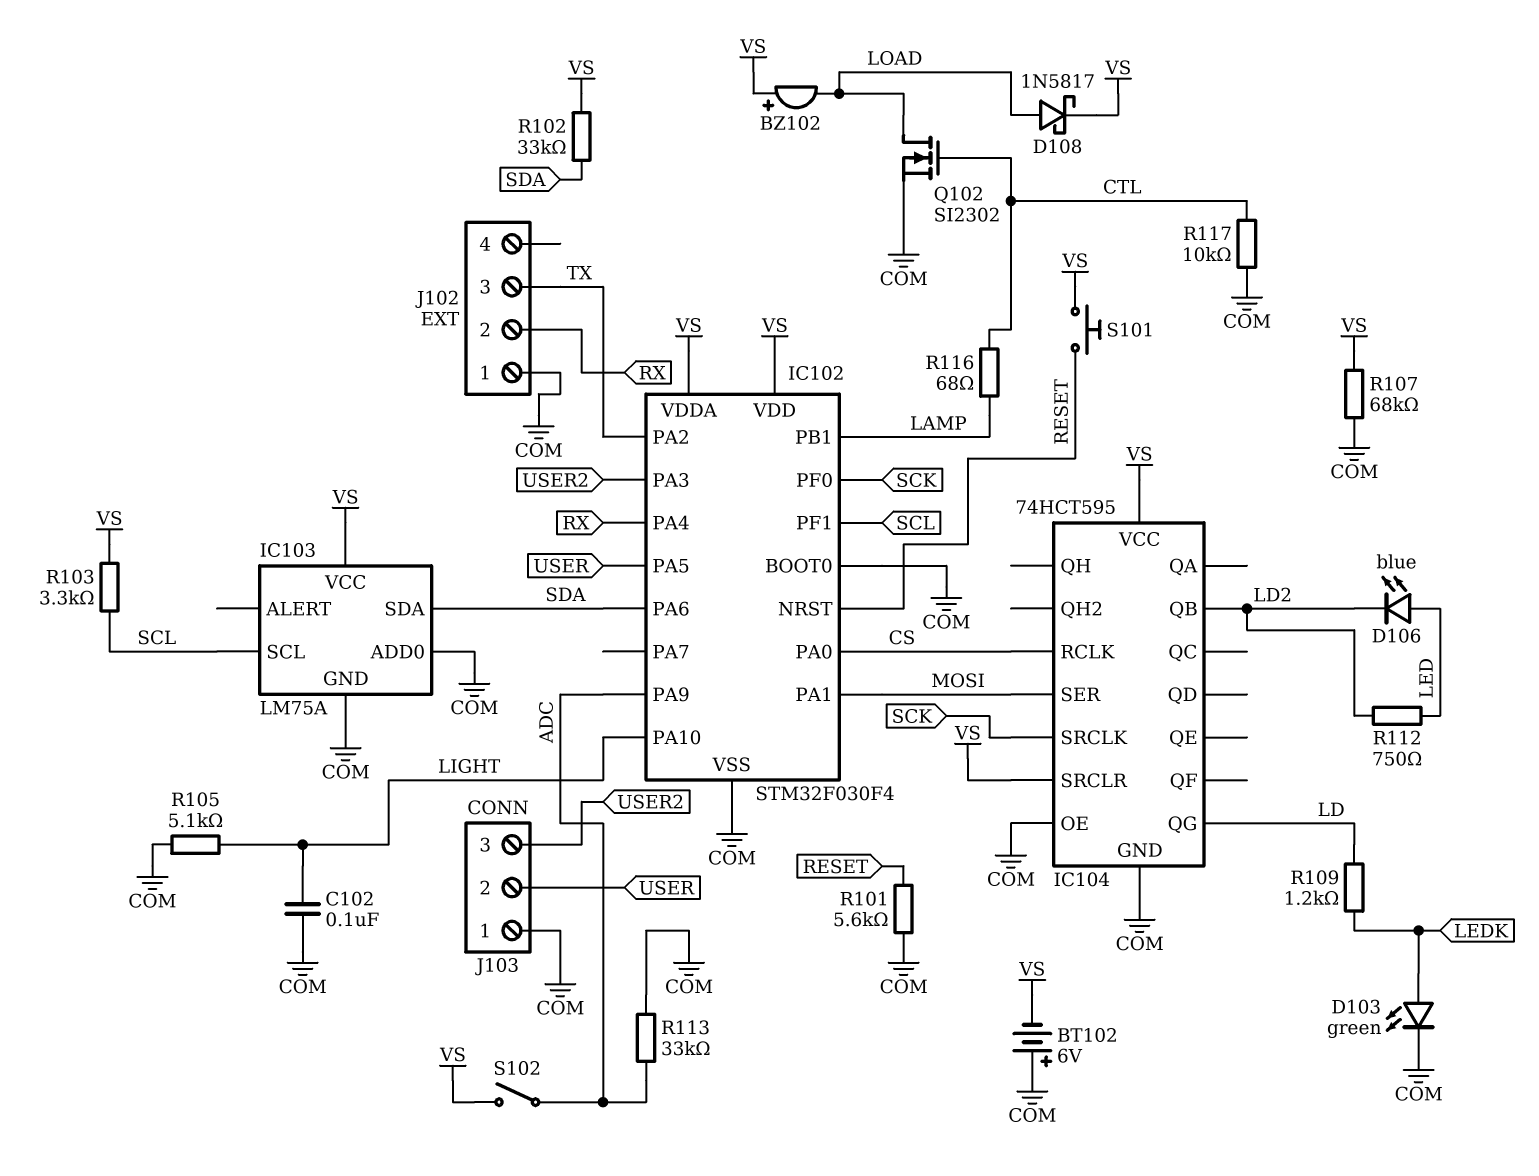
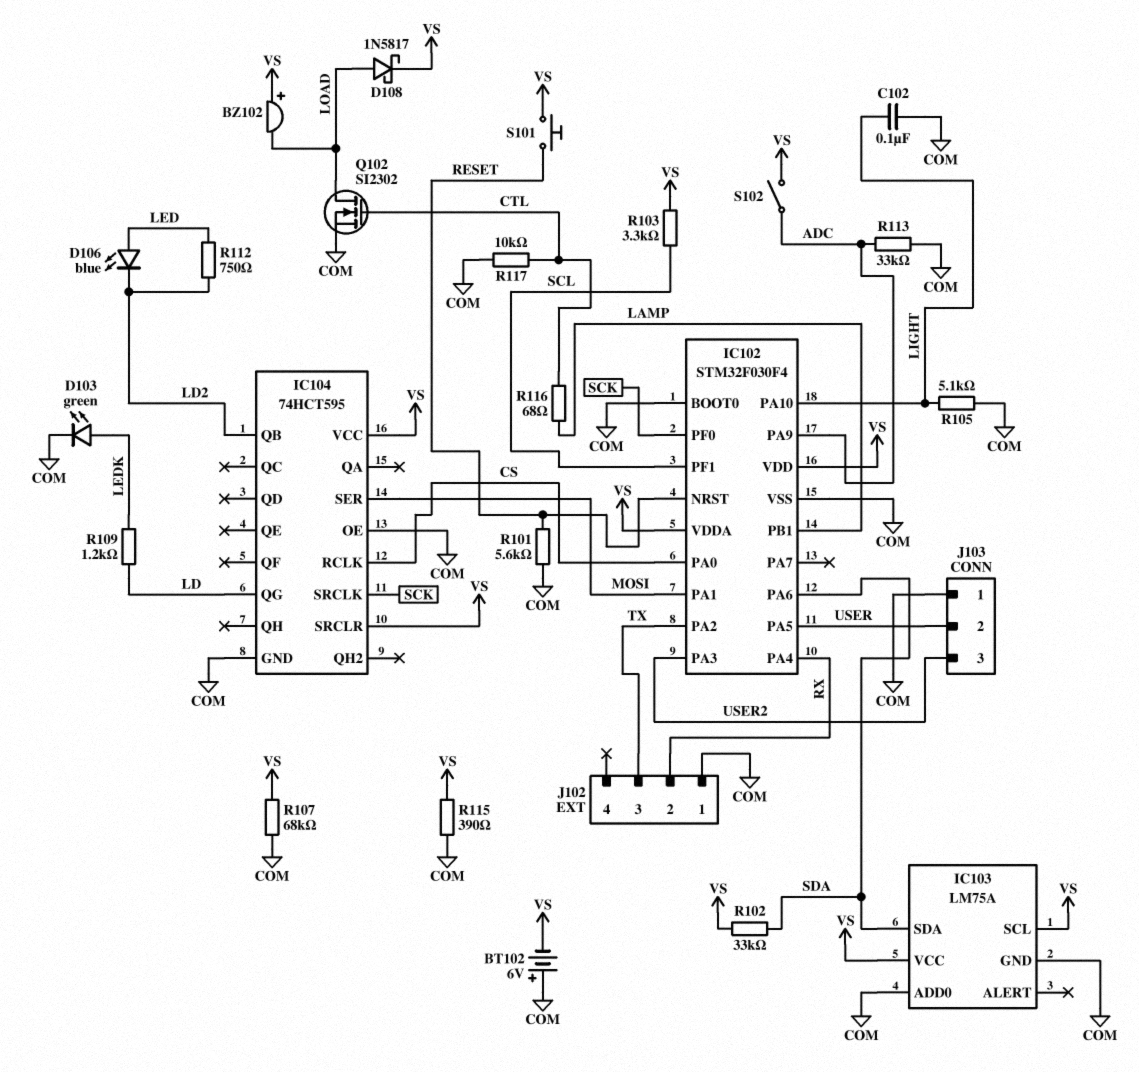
IC103 pin SCL: SCL -> VS
R115: none -> 390 (COM, VS)

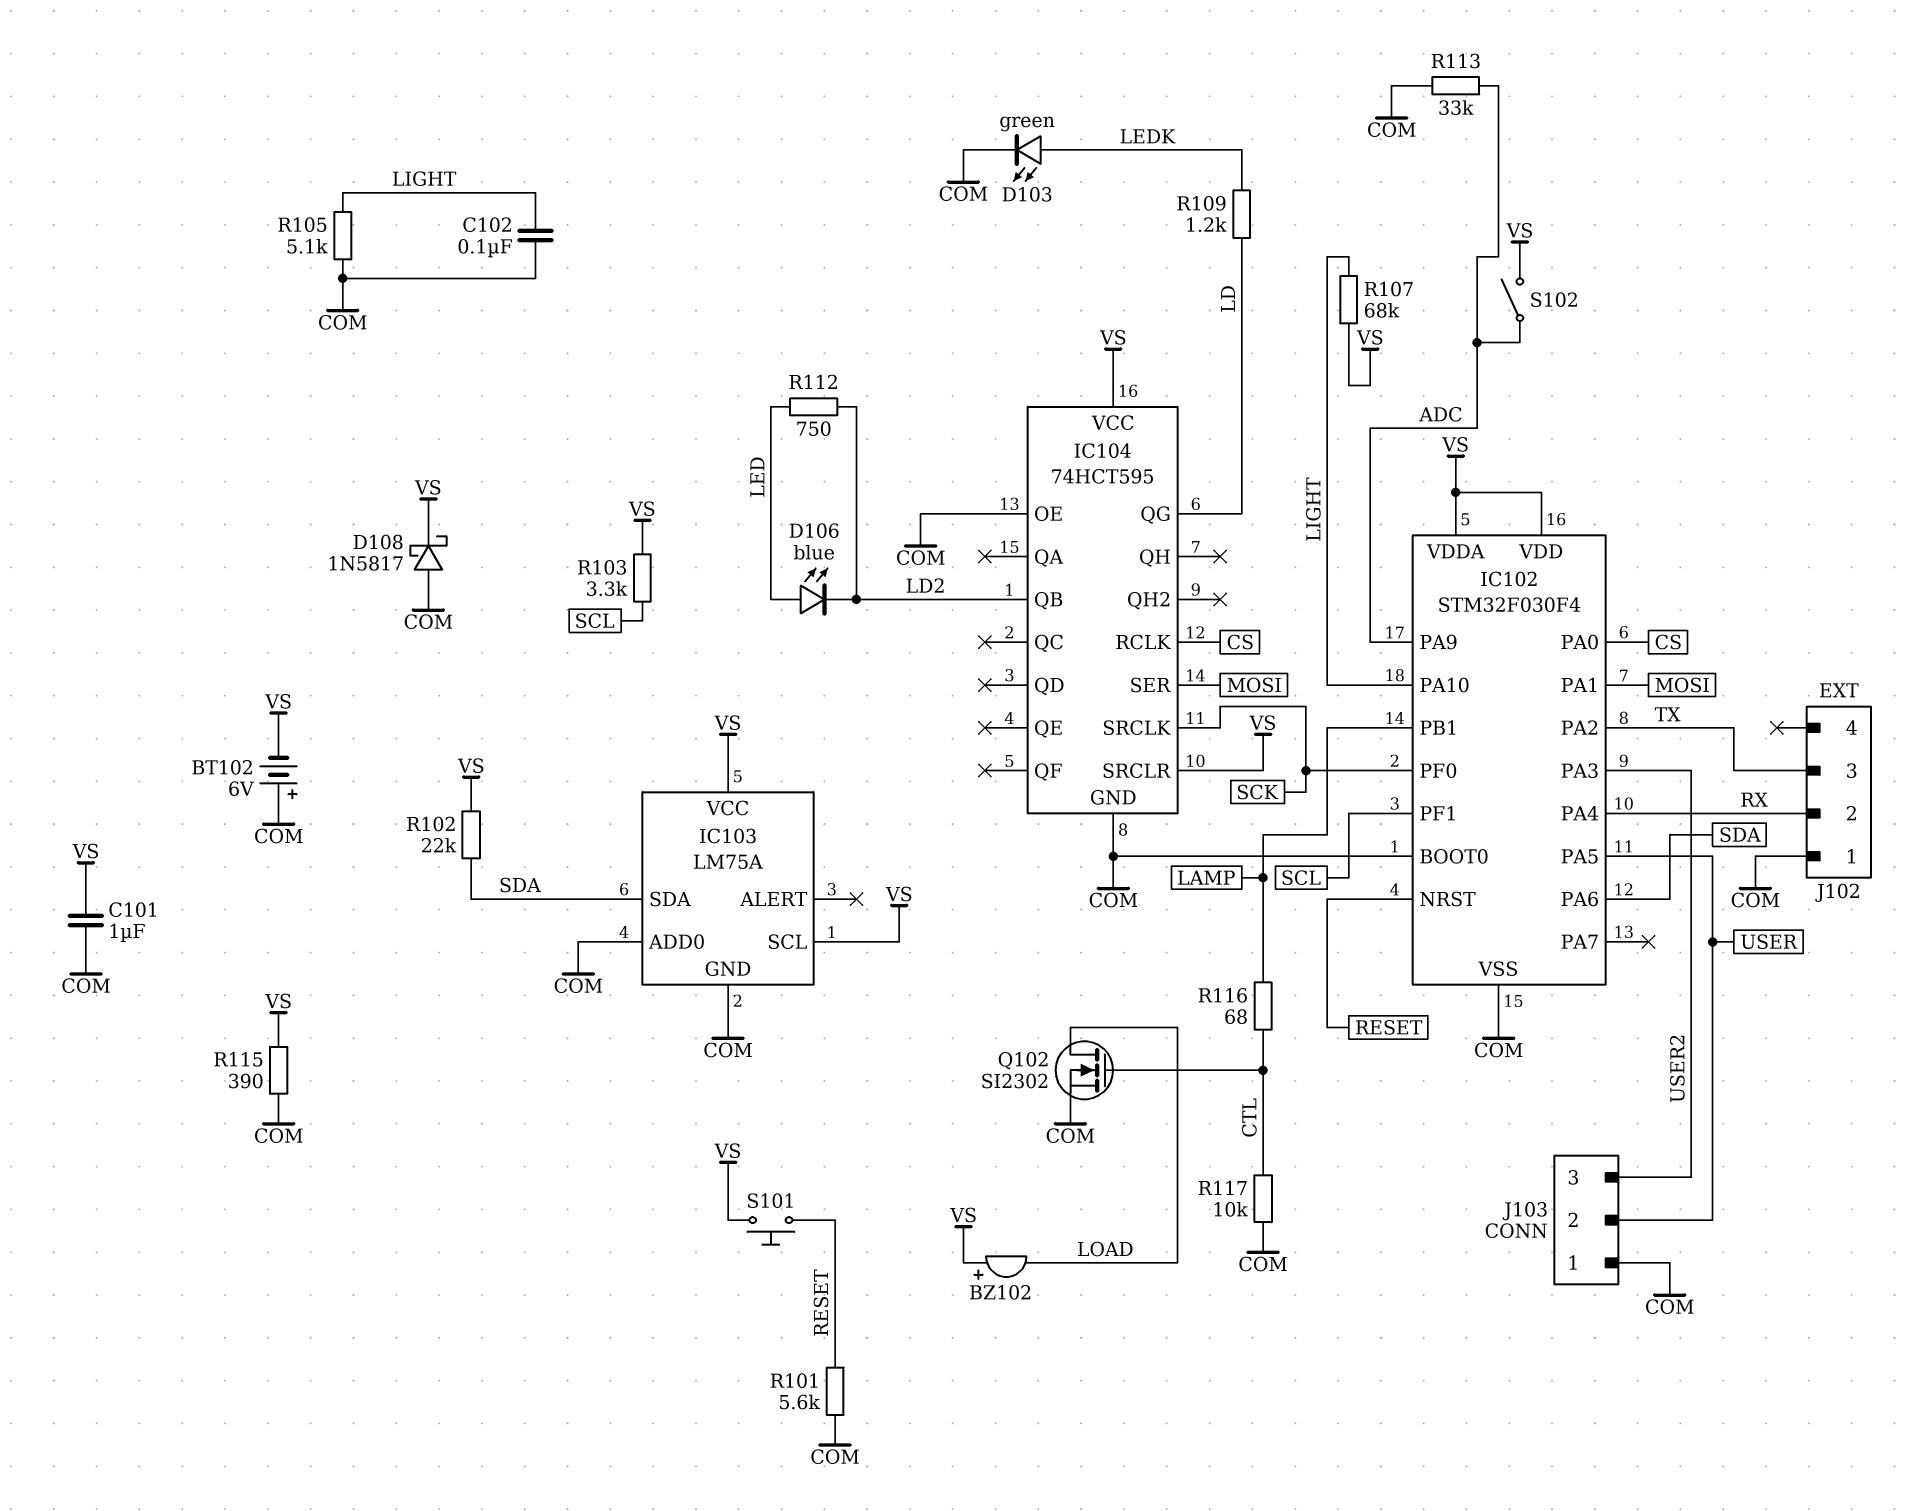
C101: none -> 1uF (COM, VS)
D108: schottky 1N5817 (A LOAD, K VS) -> schottky 1N5817 (A COM, K VS)
R102: 33k (SDA, VS) -> 22k (SDA, VS)
R107: 68k (COM, VS) -> 68k (LIGHT, VS)

